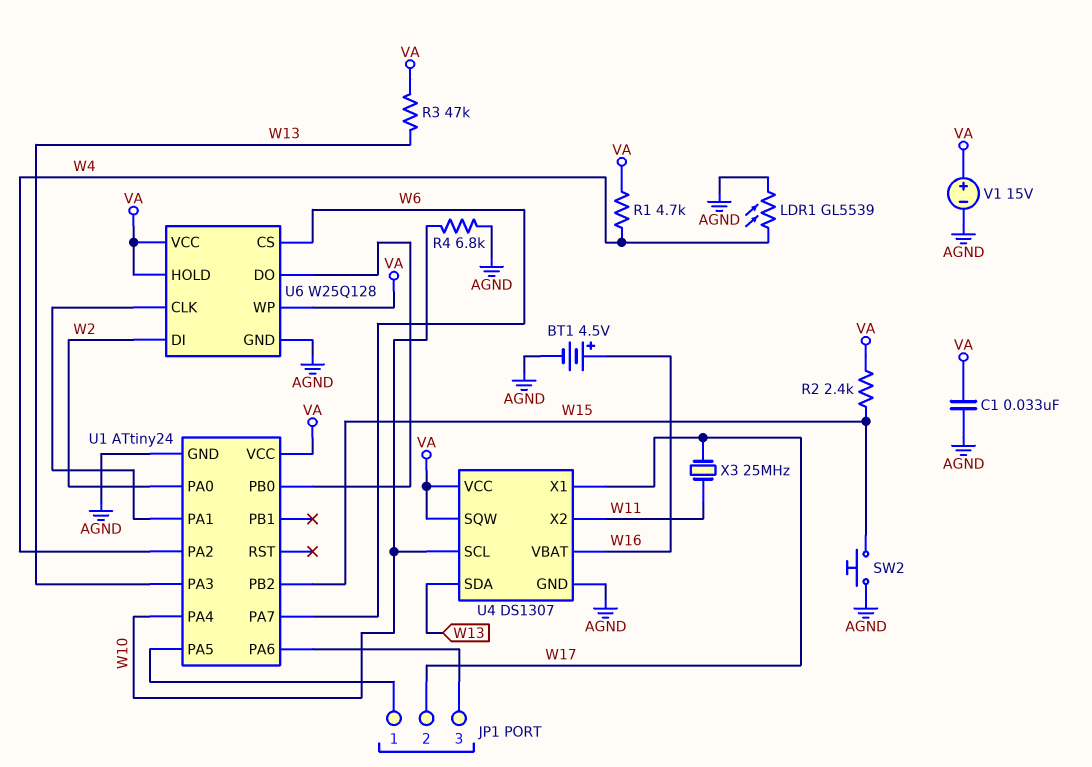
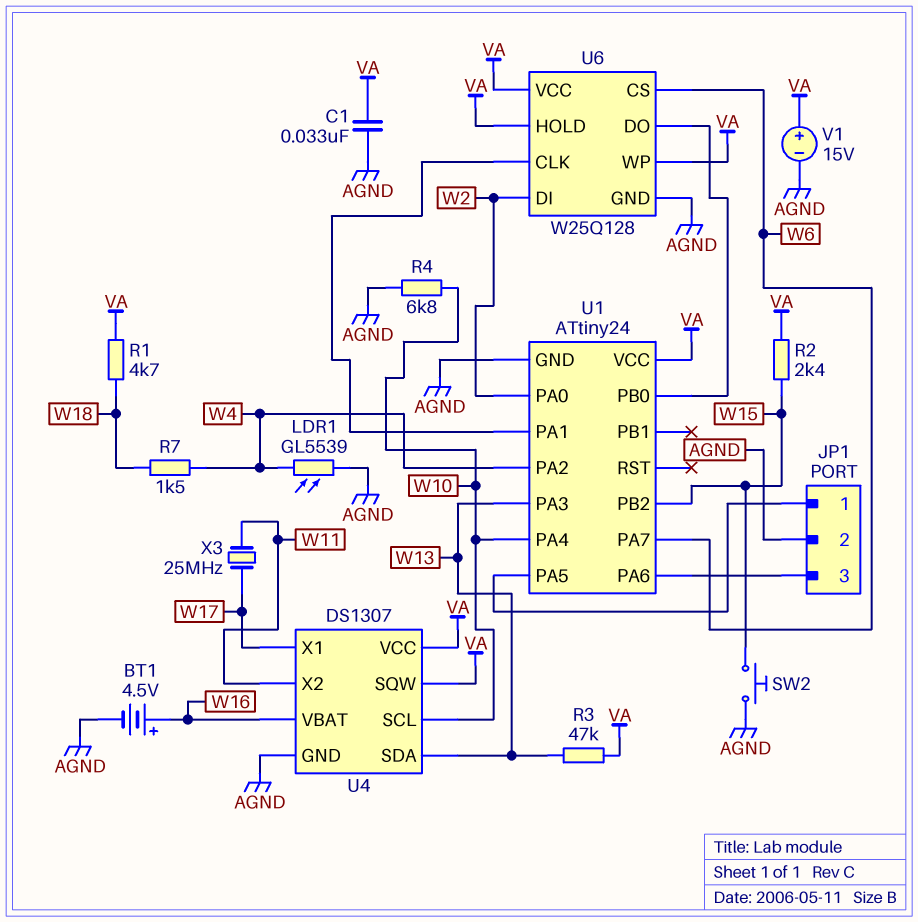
JP1 pin 2: W17 -> AGND
R1: 4.7k (VA, W4) -> 4.7k (VA, W18)
R7: none -> 1.5k (W4, W18)

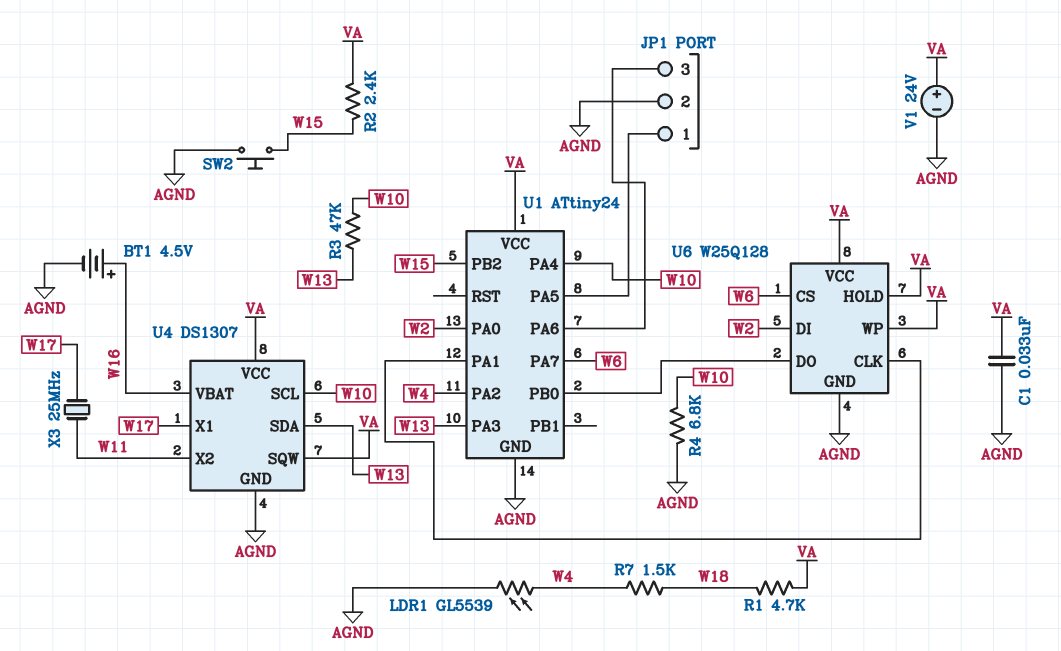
R3: 47k (VA, W13) -> 47k (W10, W13)
V1: 15V (plus VA, minus AGND) -> 24V (plus VA, minus AGND)

